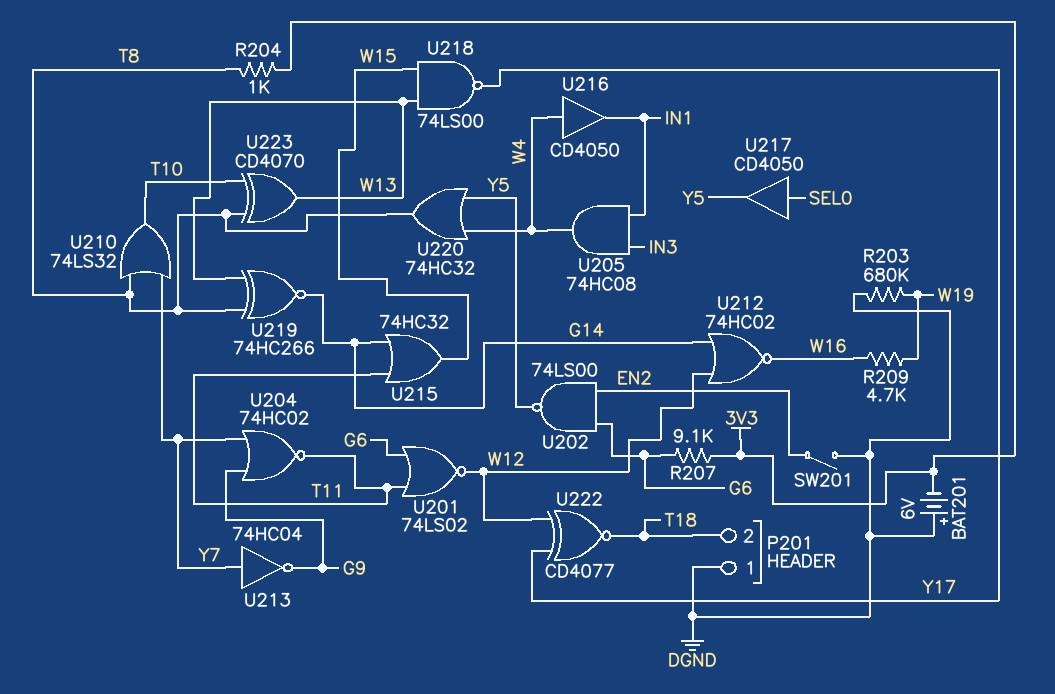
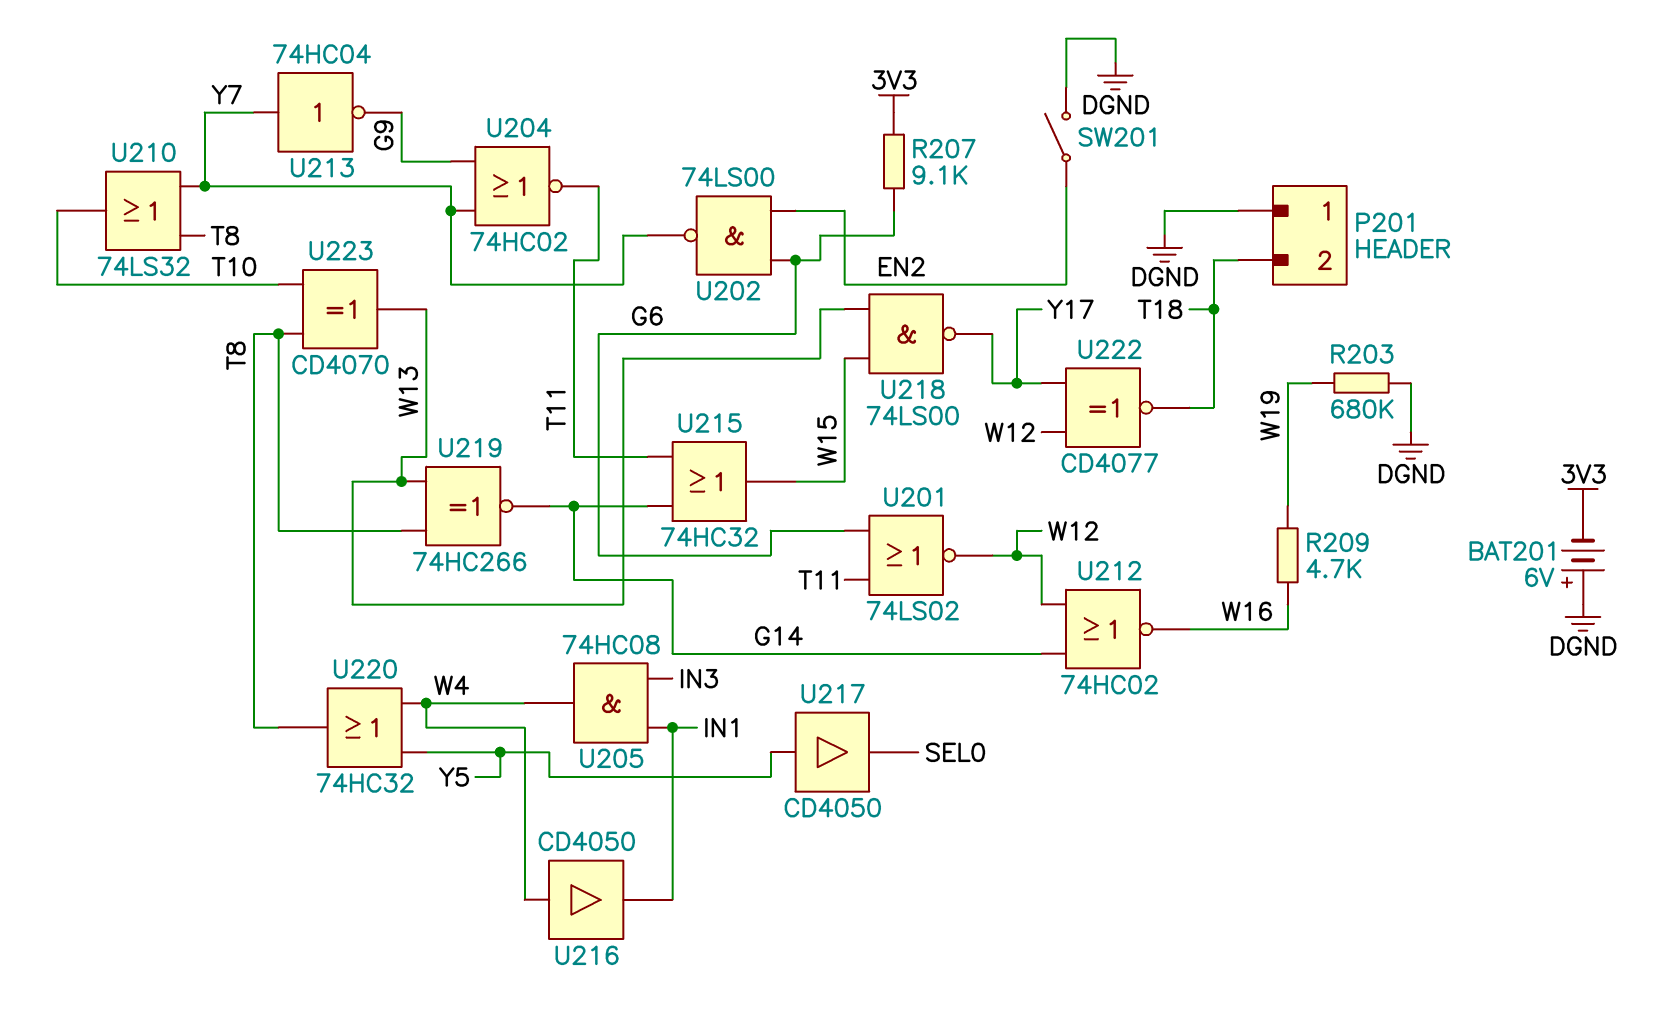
R204: 1k (3V3, T8) -> none
U202: NAND 74LS00 (in EN2, in G6, out Y5) -> NAND 74LS00 (in EN2, in G6, out Y7)
U217: buffer CD4050 (in SEL0, out Y5) -> buffer CD4050 (in Y5, out SEL0)

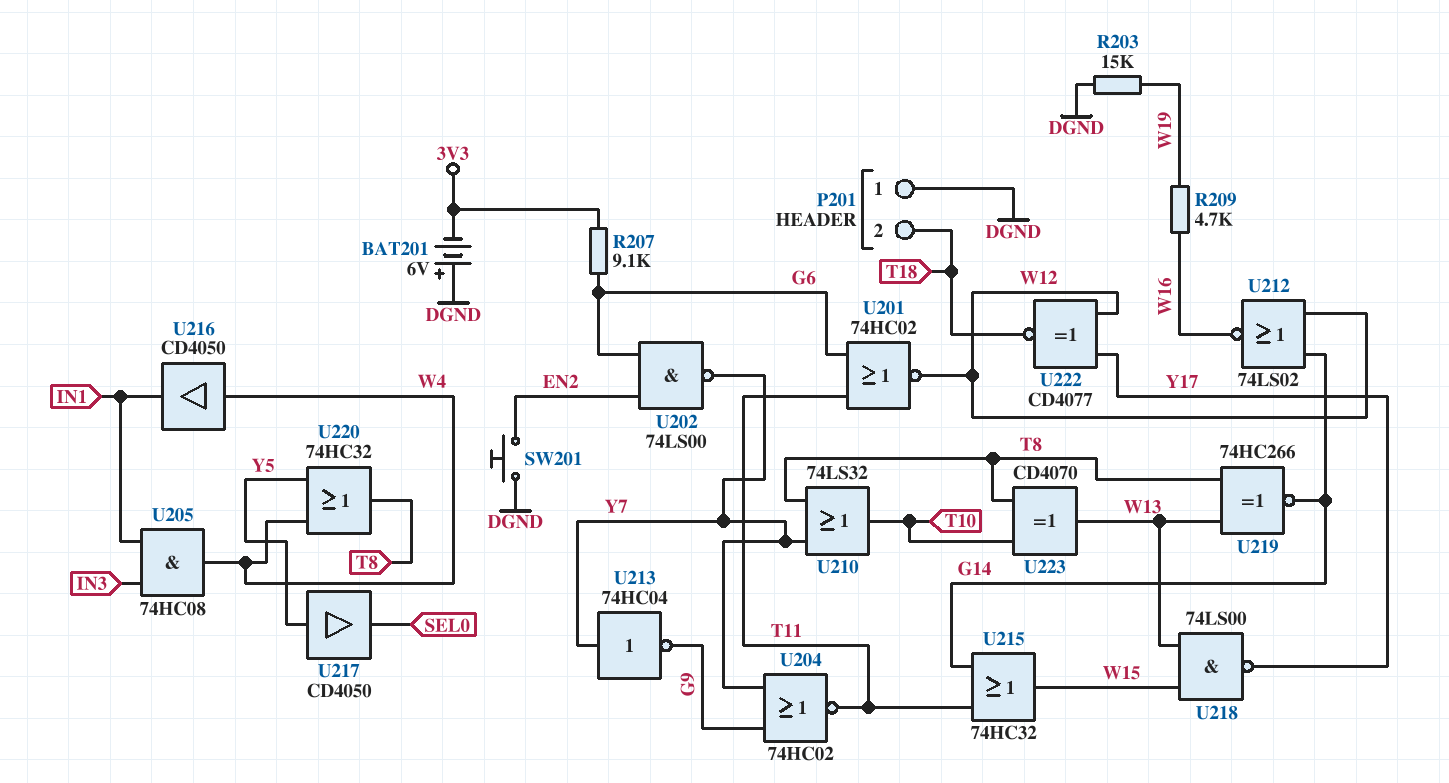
R203: 680k (DGND, W19) -> 15k (DGND, W19)
SW201: switch (DGND, EN2) -> button (DGND, EN2)
U201: NOR 74LS02 (in G6, in T11, out W12) -> NOR 74HC02 (in G6, in T11, out W12)
U212: NOR 74HC02 (in G14, in W12, out W16) -> NOR 74LS02 (in G14, in W12, out W16)

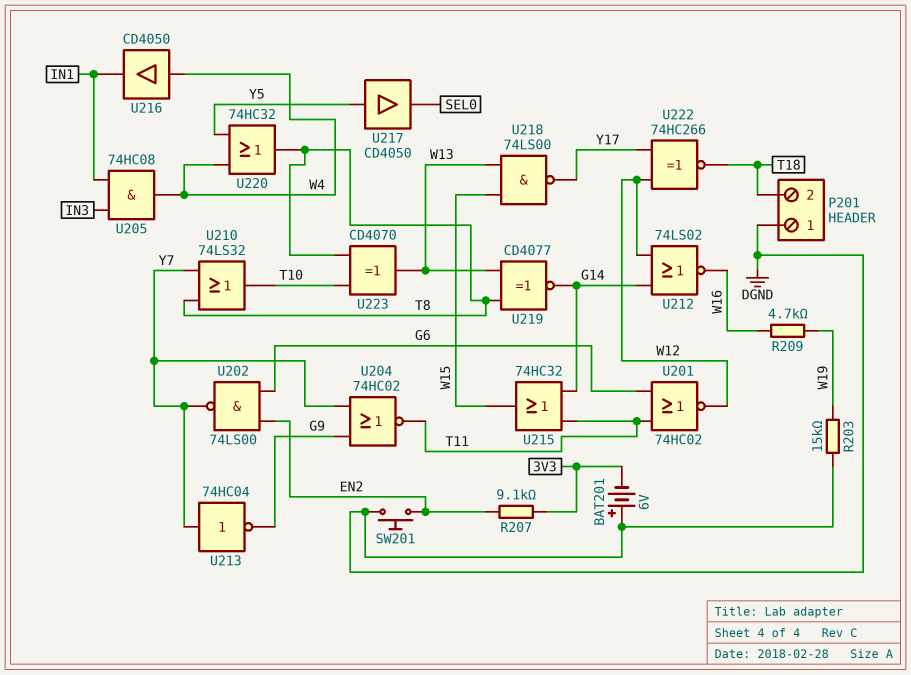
R207: 9.1k (3V3, G6) -> 9.1k (3V3, EN2)
U219: XNOR 74HC266 (in T8, in W13, out G14) -> XNOR CD4077 (in T8, in W13, out G14)
U222: XNOR CD4077 (in W12, in Y17, out T18) -> XNOR 74HC266 (in W12, in Y17, out T18)

